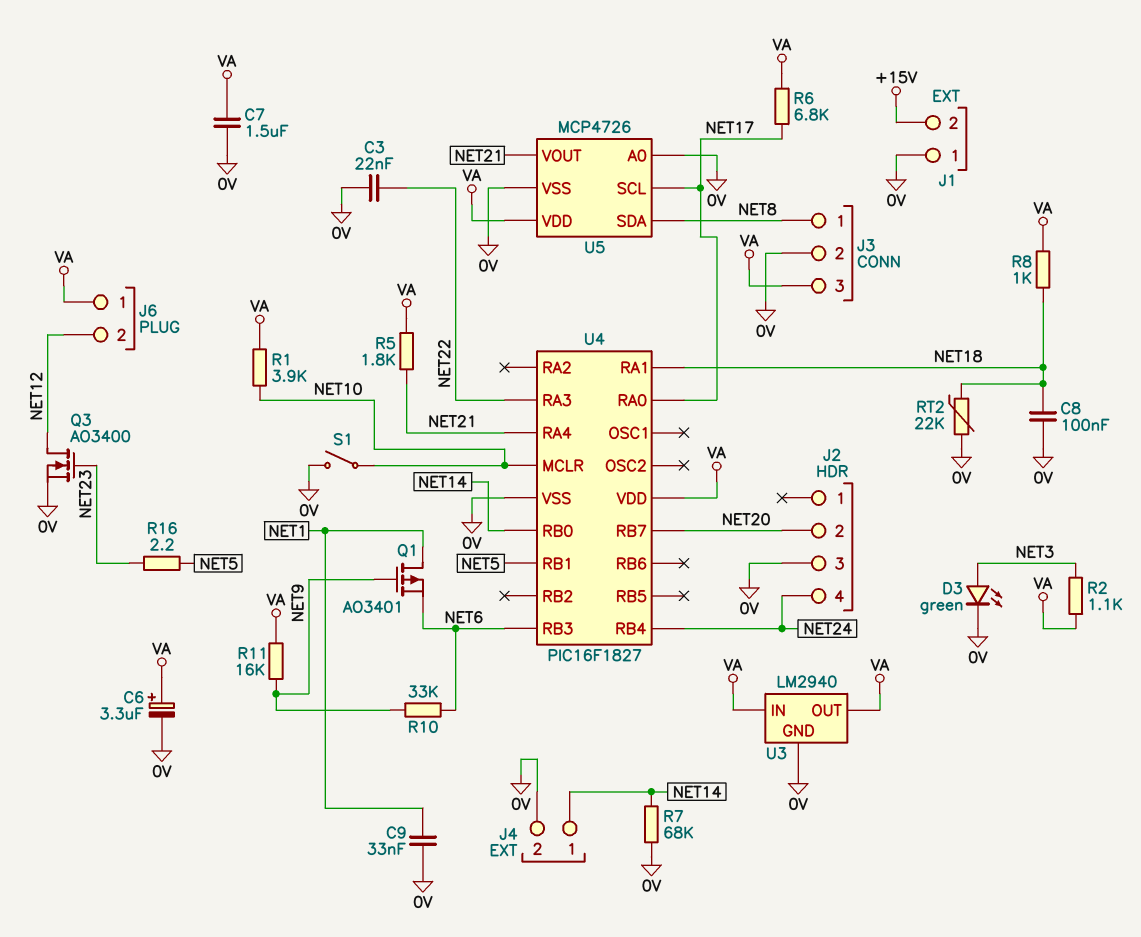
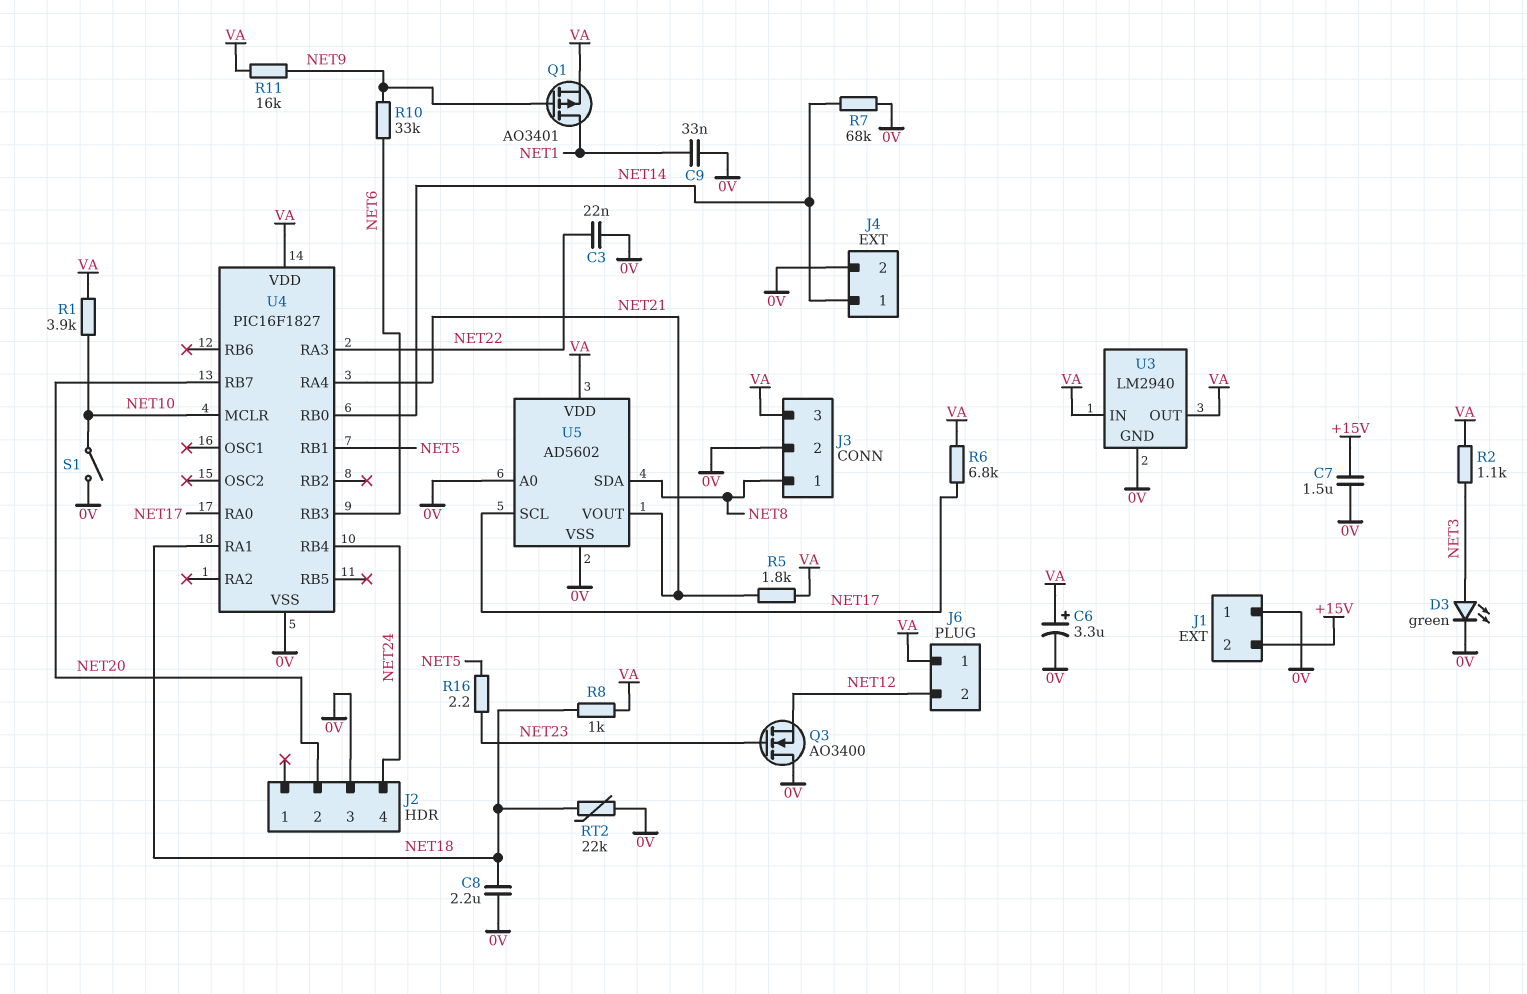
C7: 1.5uF (0V, VA) -> 1.5uF (+15V, 0V)
C8: 100nF (0V, NET18) -> 2.2uF (0V, NET18)
Q1: PMOS AO3401 (G NET9, D NET1, S NET6) -> PMOS AO3401 (G NET9, D NET1, S VA)
Q3: NMOS AO3400 (G NET23, D NET12, S 0V) -> NMOS AO3400 (G NET23, D 0V, S NET12)
U5: MCP4726 -> AD5602

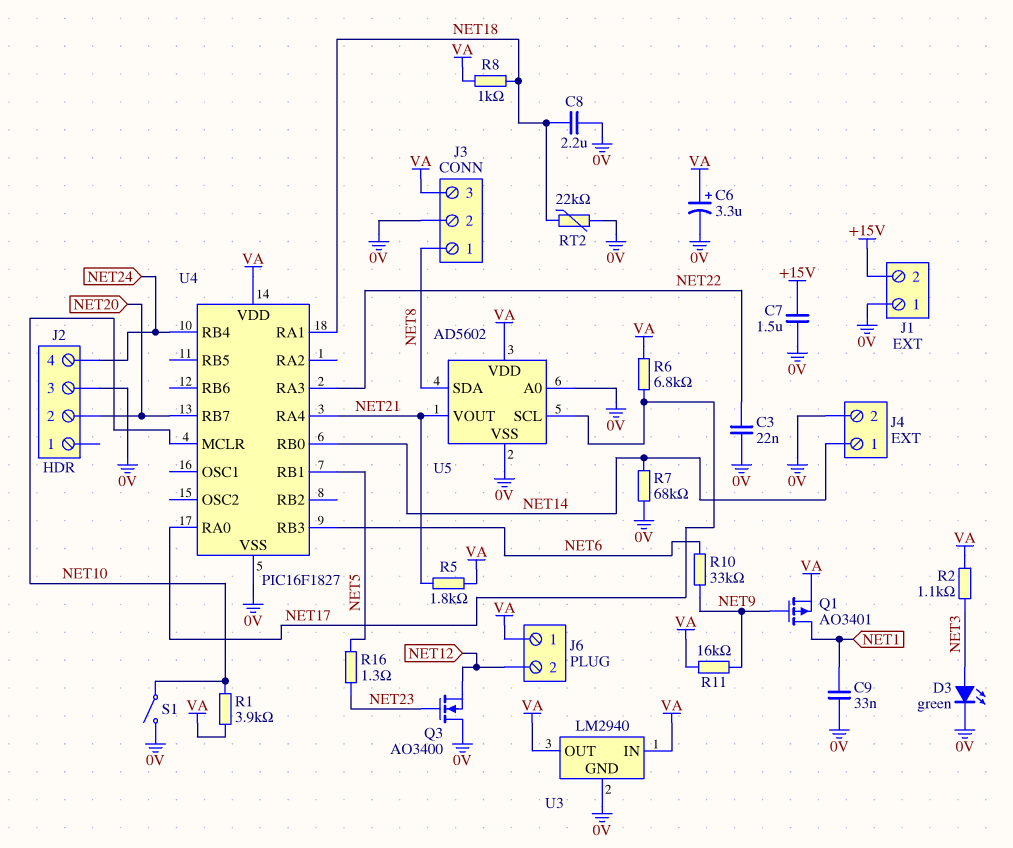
R16: 2.2 (NET5, NET23) -> 1.3 (NET5, NET23)

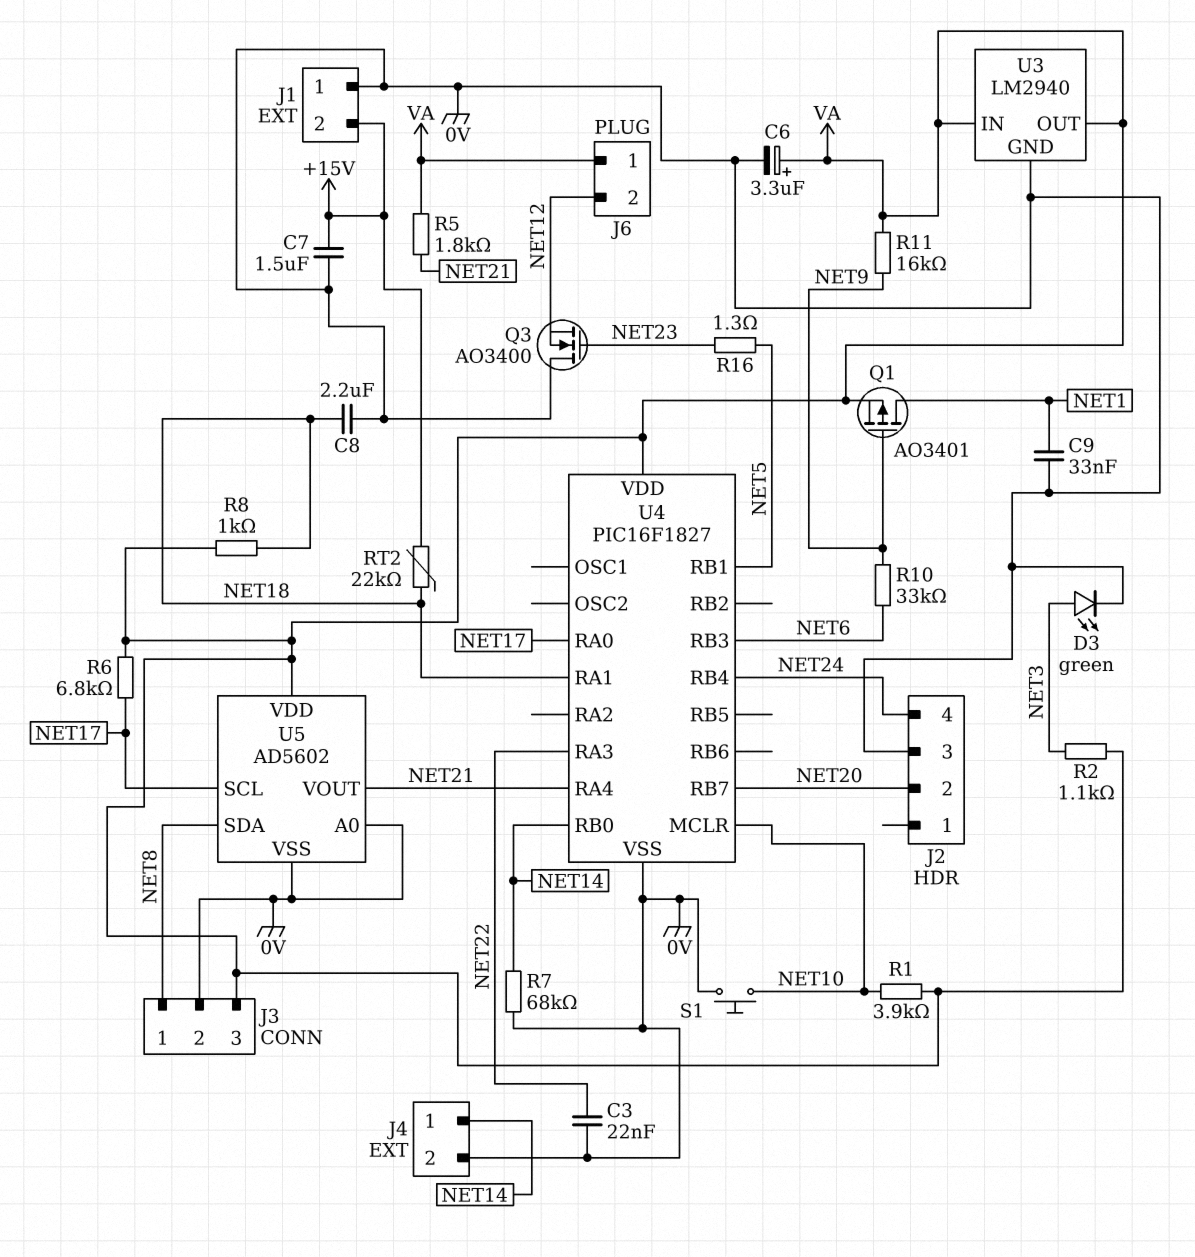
RT2: 22k (0V, NET18) -> 22k (+15V, NET18)
S1: switch (0V, NET10) -> button (0V, NET10)

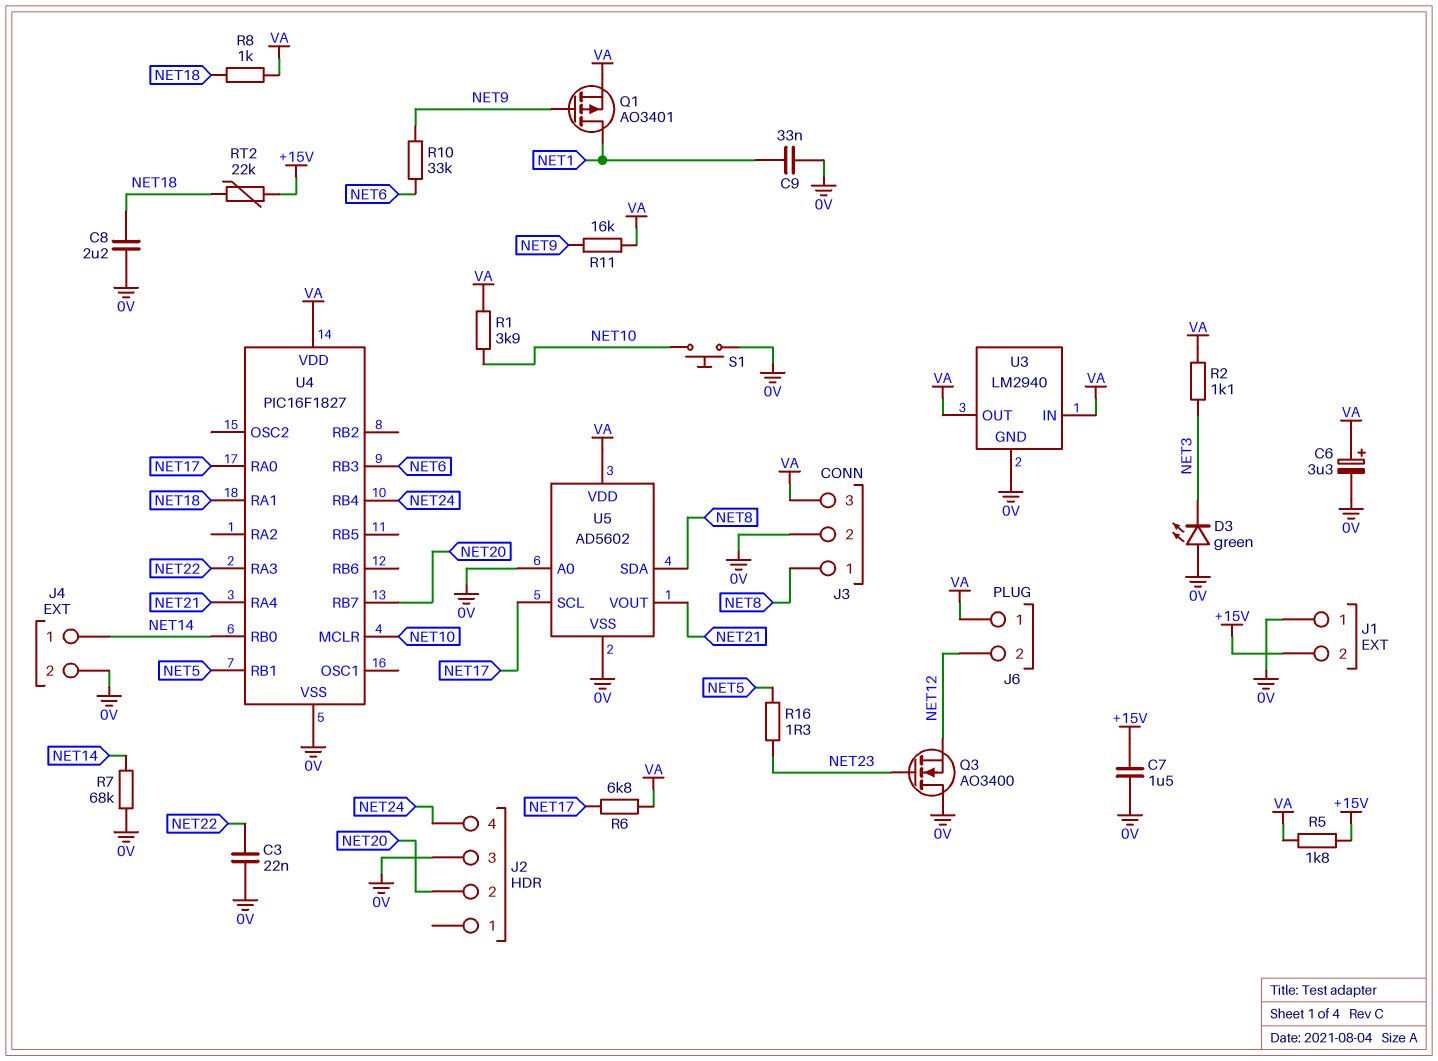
D3: LED green (A NET3, K 0V) -> LED green (A 0V, K NET3)
R5: 1.8k (NET21, VA) -> 1.8k (+15V, VA)

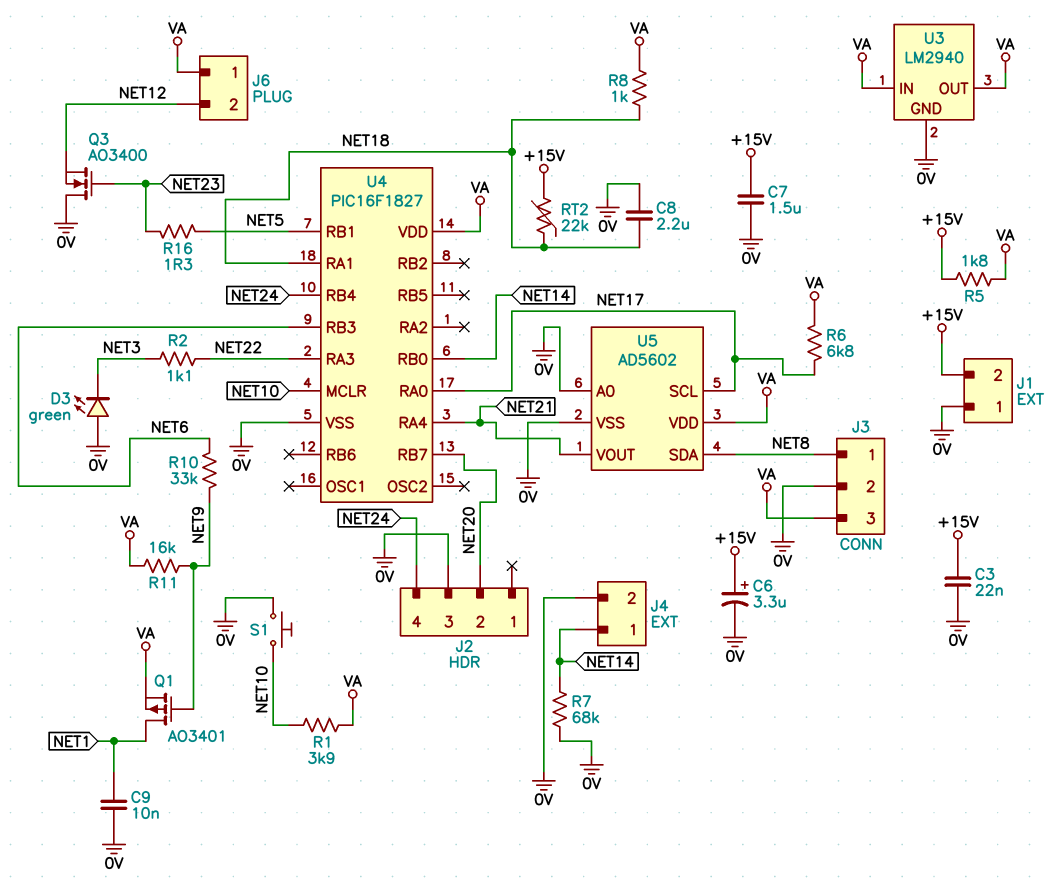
C3: 22nF (0V, NET22) -> 22nF (+15V, 0V)
C6: 3.3uF (plus VA, minus 0V) -> 3.3uF (plus +15V, minus 0V)
C9: 33nF (0V, NET1) -> 10nF (0V, NET1)
R2: 1.1k (NET3, VA) -> 1.1k (NET3, NET22)

